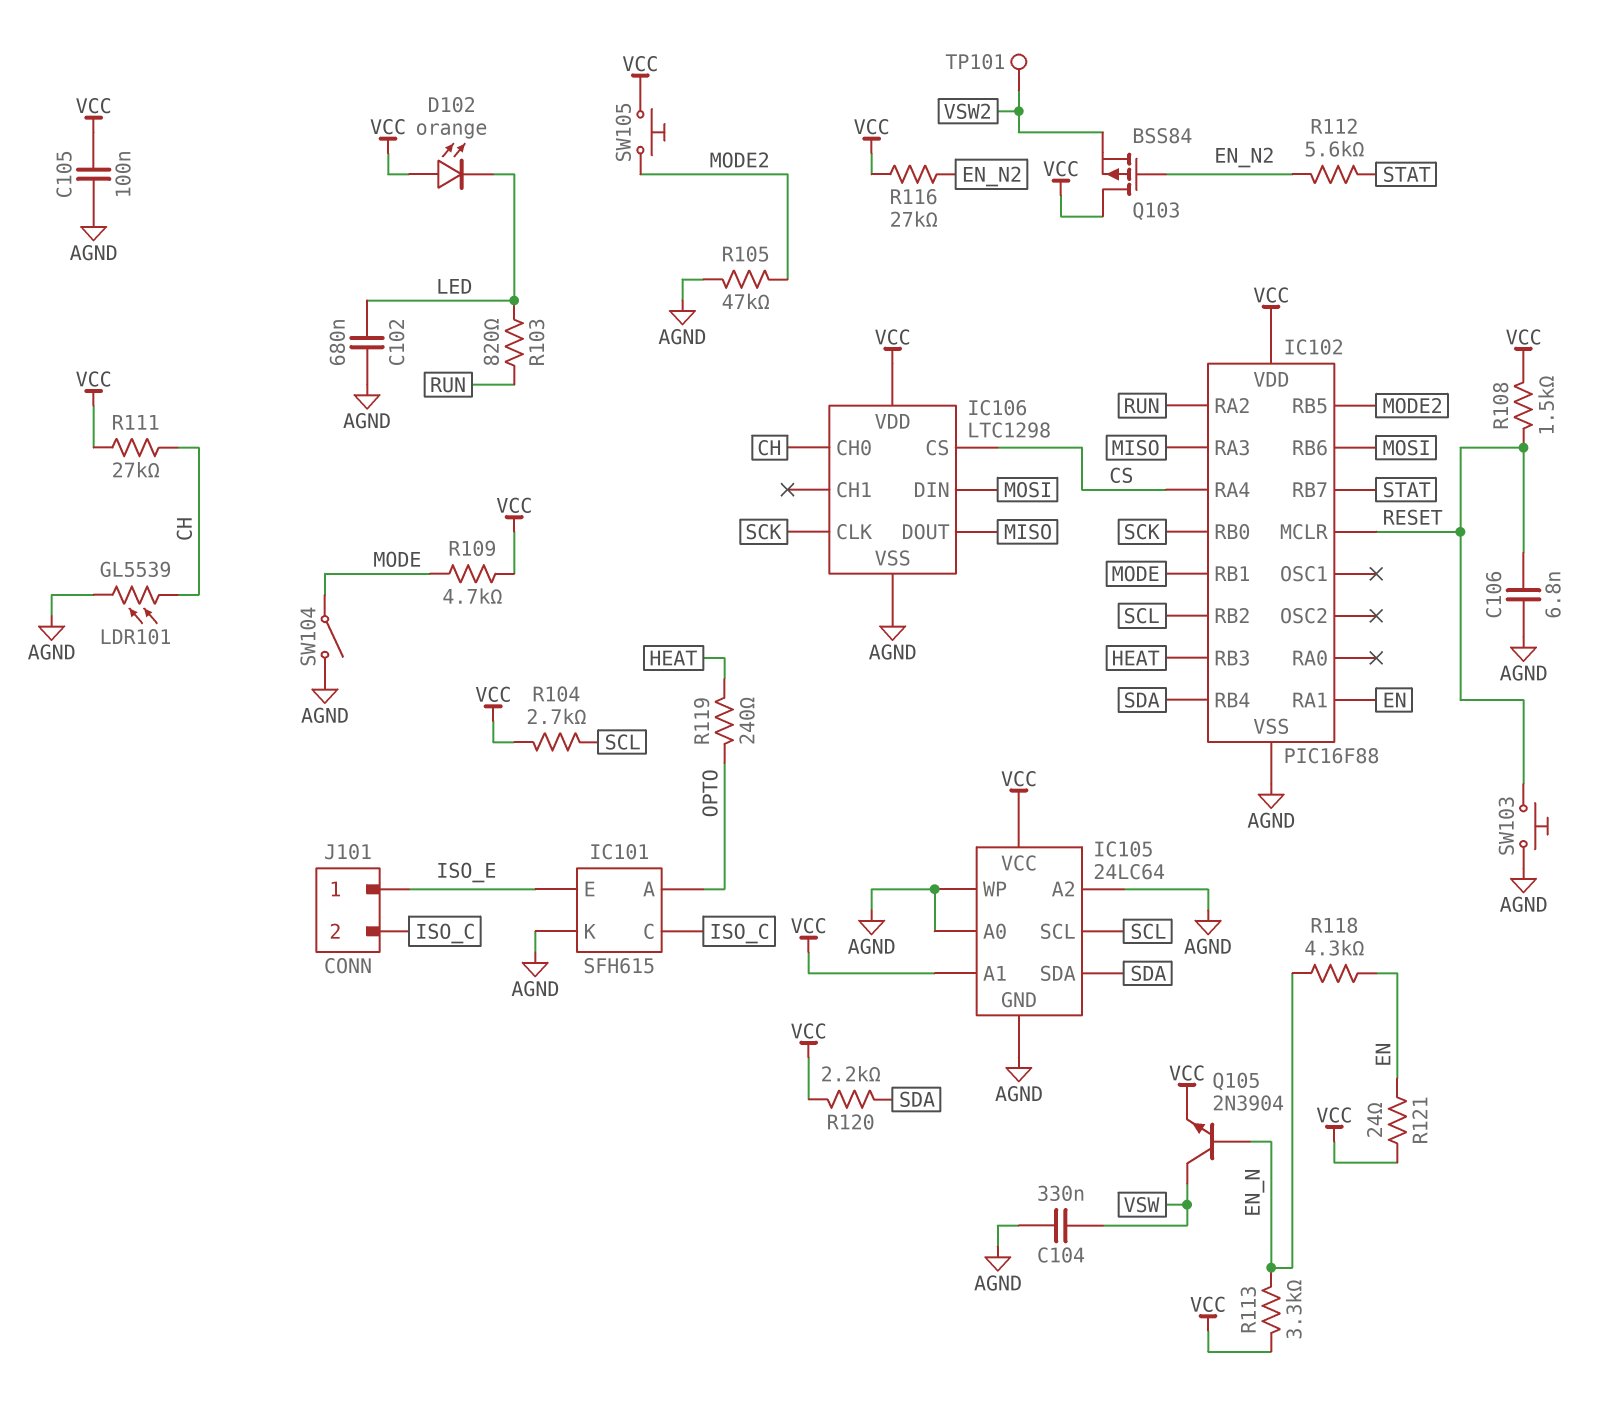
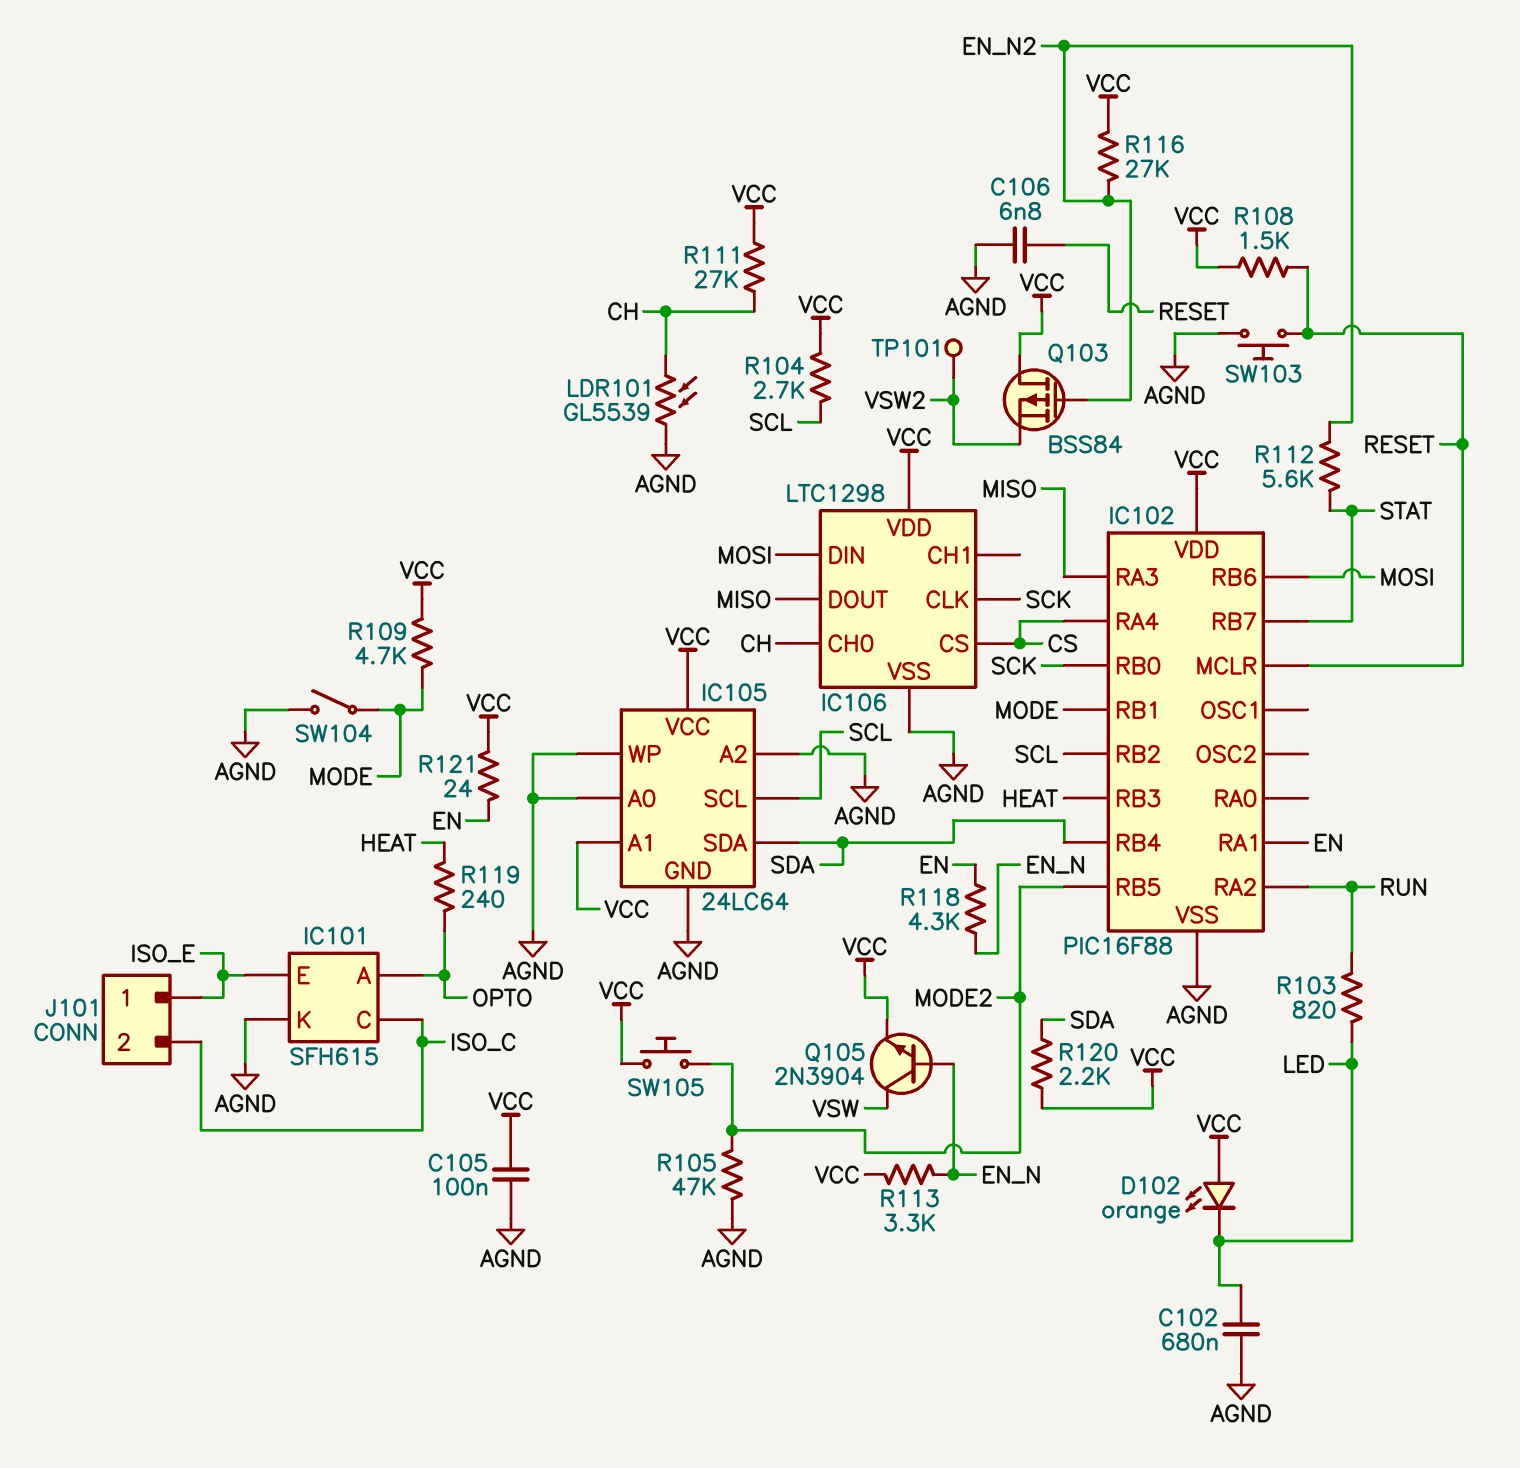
C104: 330nF (AGND, VSW) -> none

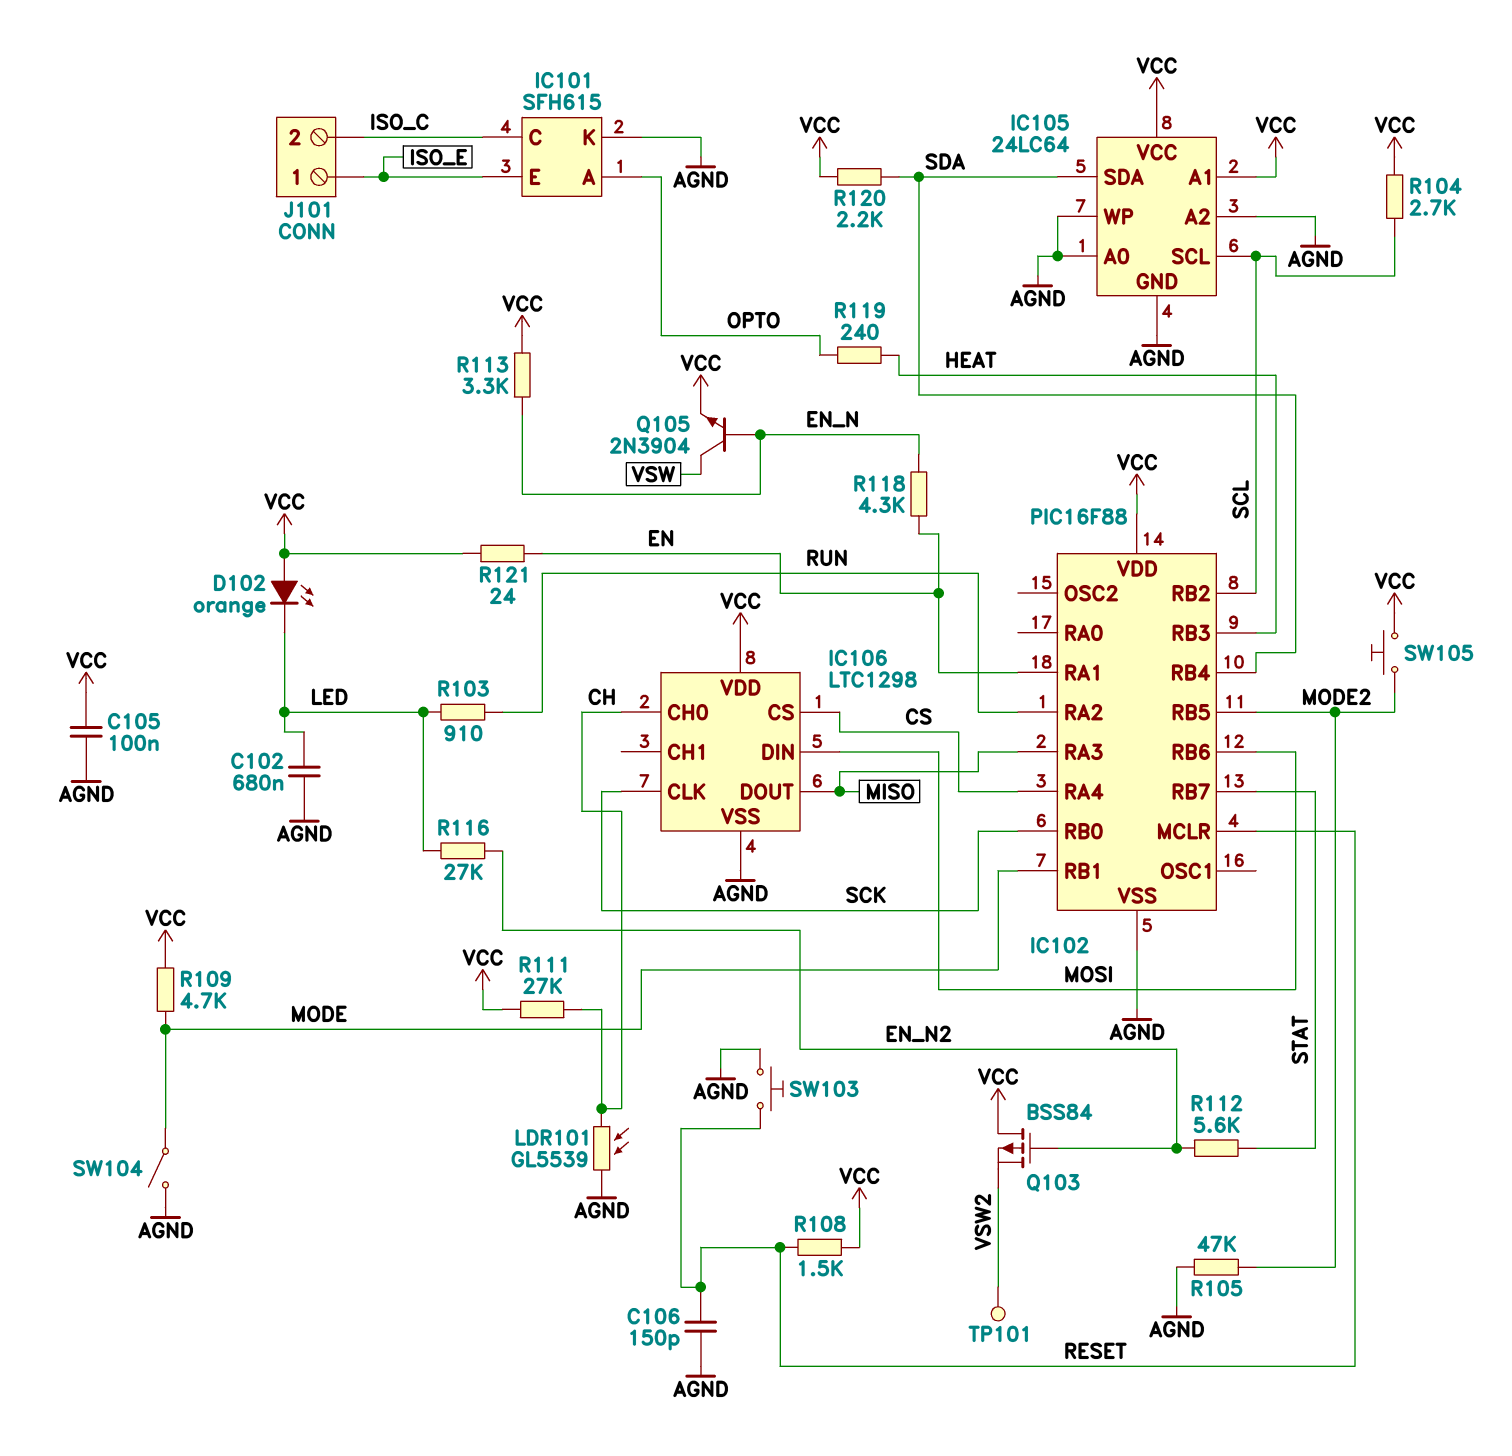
C106: 6.8nF (AGND, RESET) -> 150pF (AGND, RESET)
R103: 820 (LED, RUN) -> 910 (LED, RUN)
R116: 27k (EN_N2, VCC) -> 27k (EN_N2, LED)

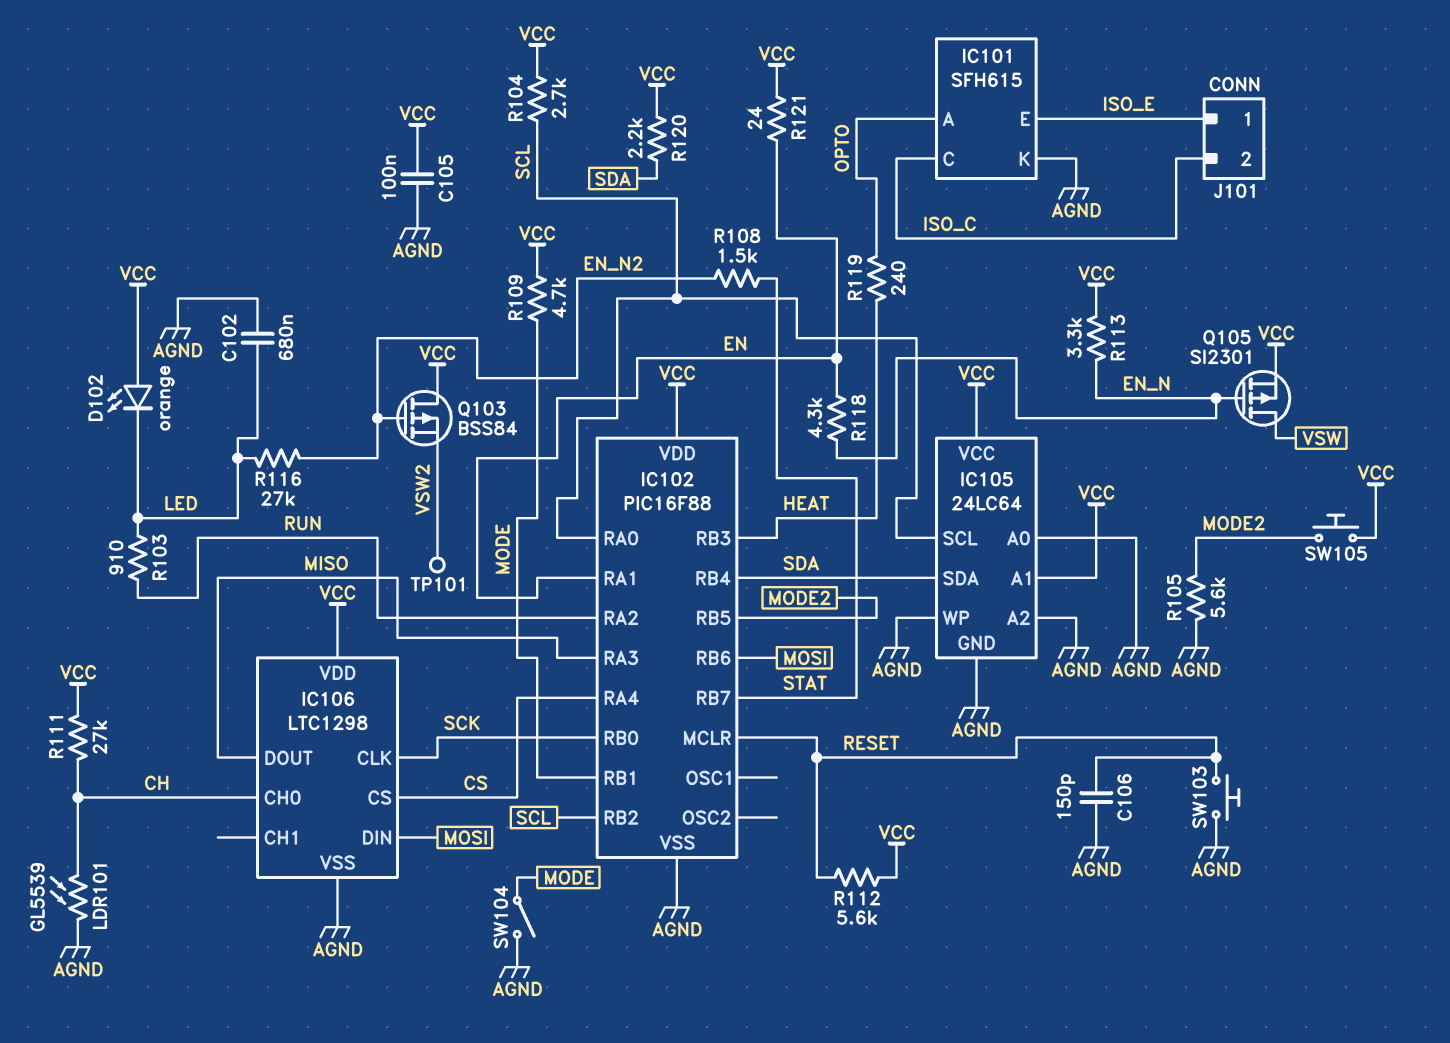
IC102 pin RA0: none -> SCL
Q105: NPN 2N3904 (B EN_N, C VSW, E VCC) -> PMOS SI2301 (G EN_N, D VSW, S VCC)
R105: 47k (AGND, MODE2) -> 5.6k (AGND, MODE2)
R108: 1.5k (RESET, VCC) -> 1.5k (EN_N2, STAT)
R112: 5.6k (EN_N2, STAT) -> 5.6k (RESET, VCC)

